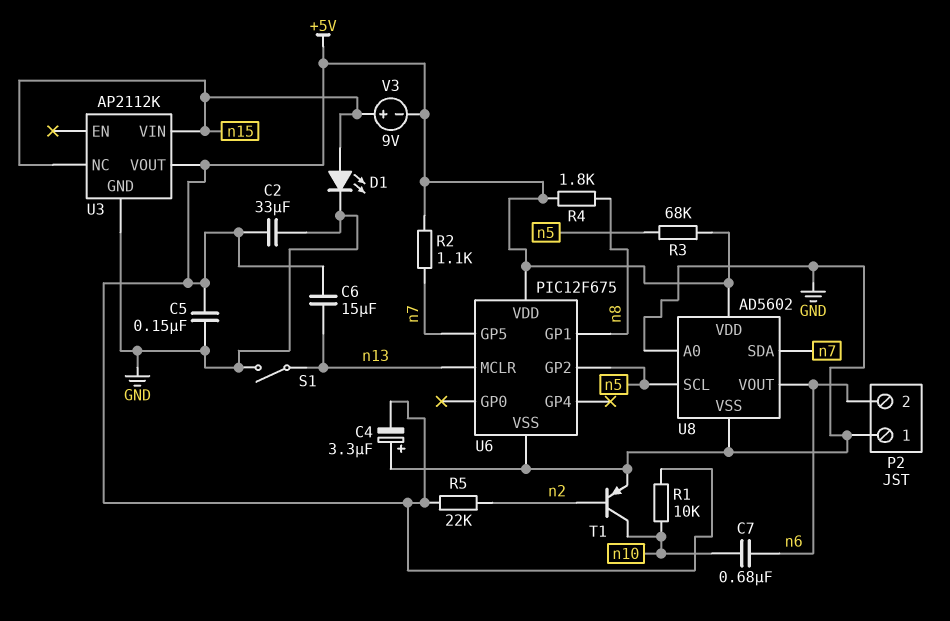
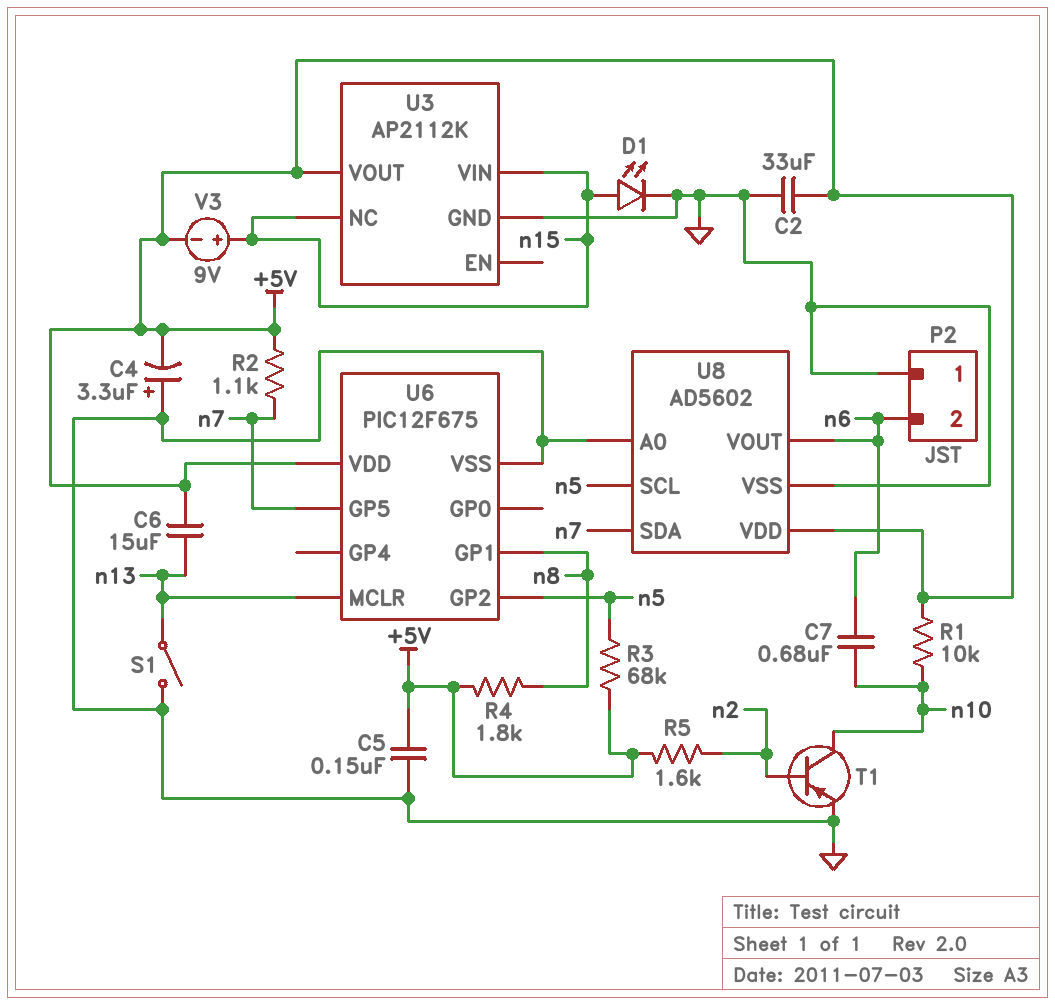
R5: 22k (+5V, n2) -> 1.6k (+5V, n2)

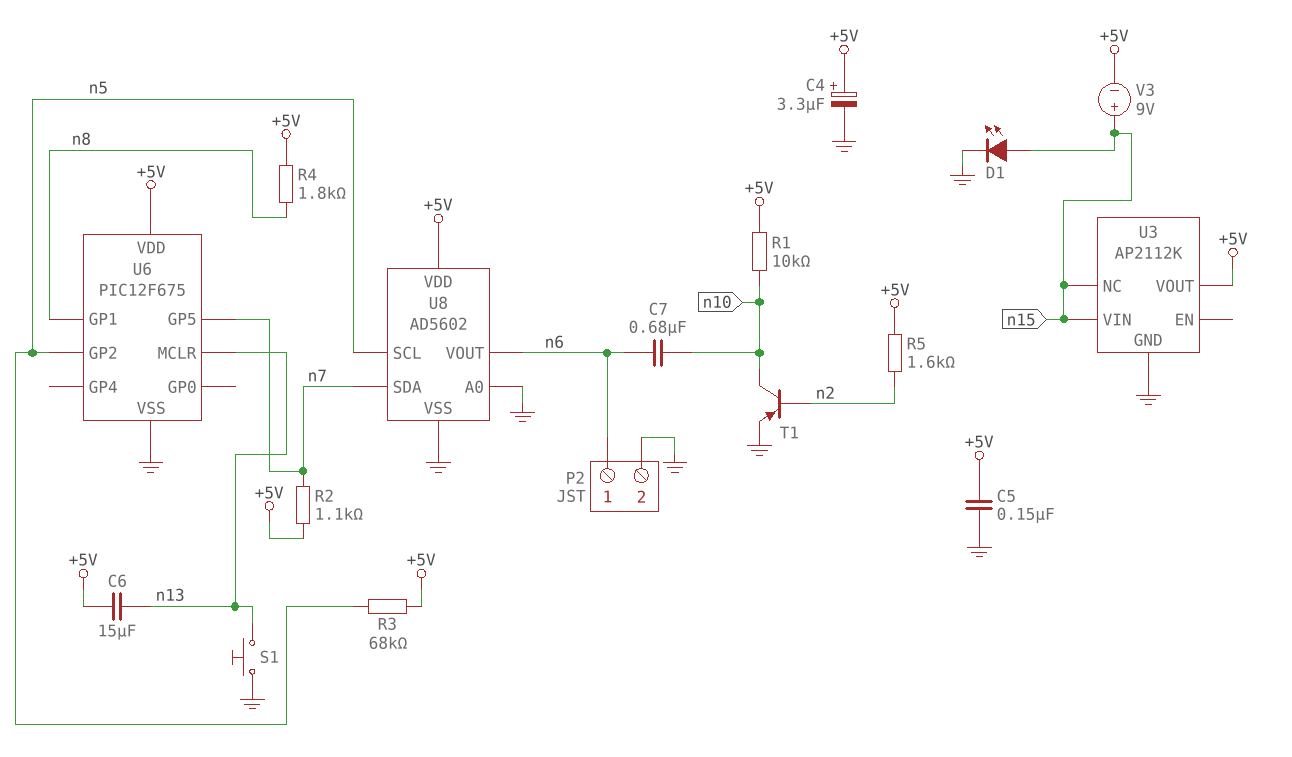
C2: 33uF (+5V, GND) -> none
C4: 3.3uF (plus GND, minus +5V) -> 3.3uF (plus +5V, minus GND)
P2 pin 1: GND -> n6
P2 pin 2: n6 -> GND
S1: switch (GND, n13) -> button (GND, n13)

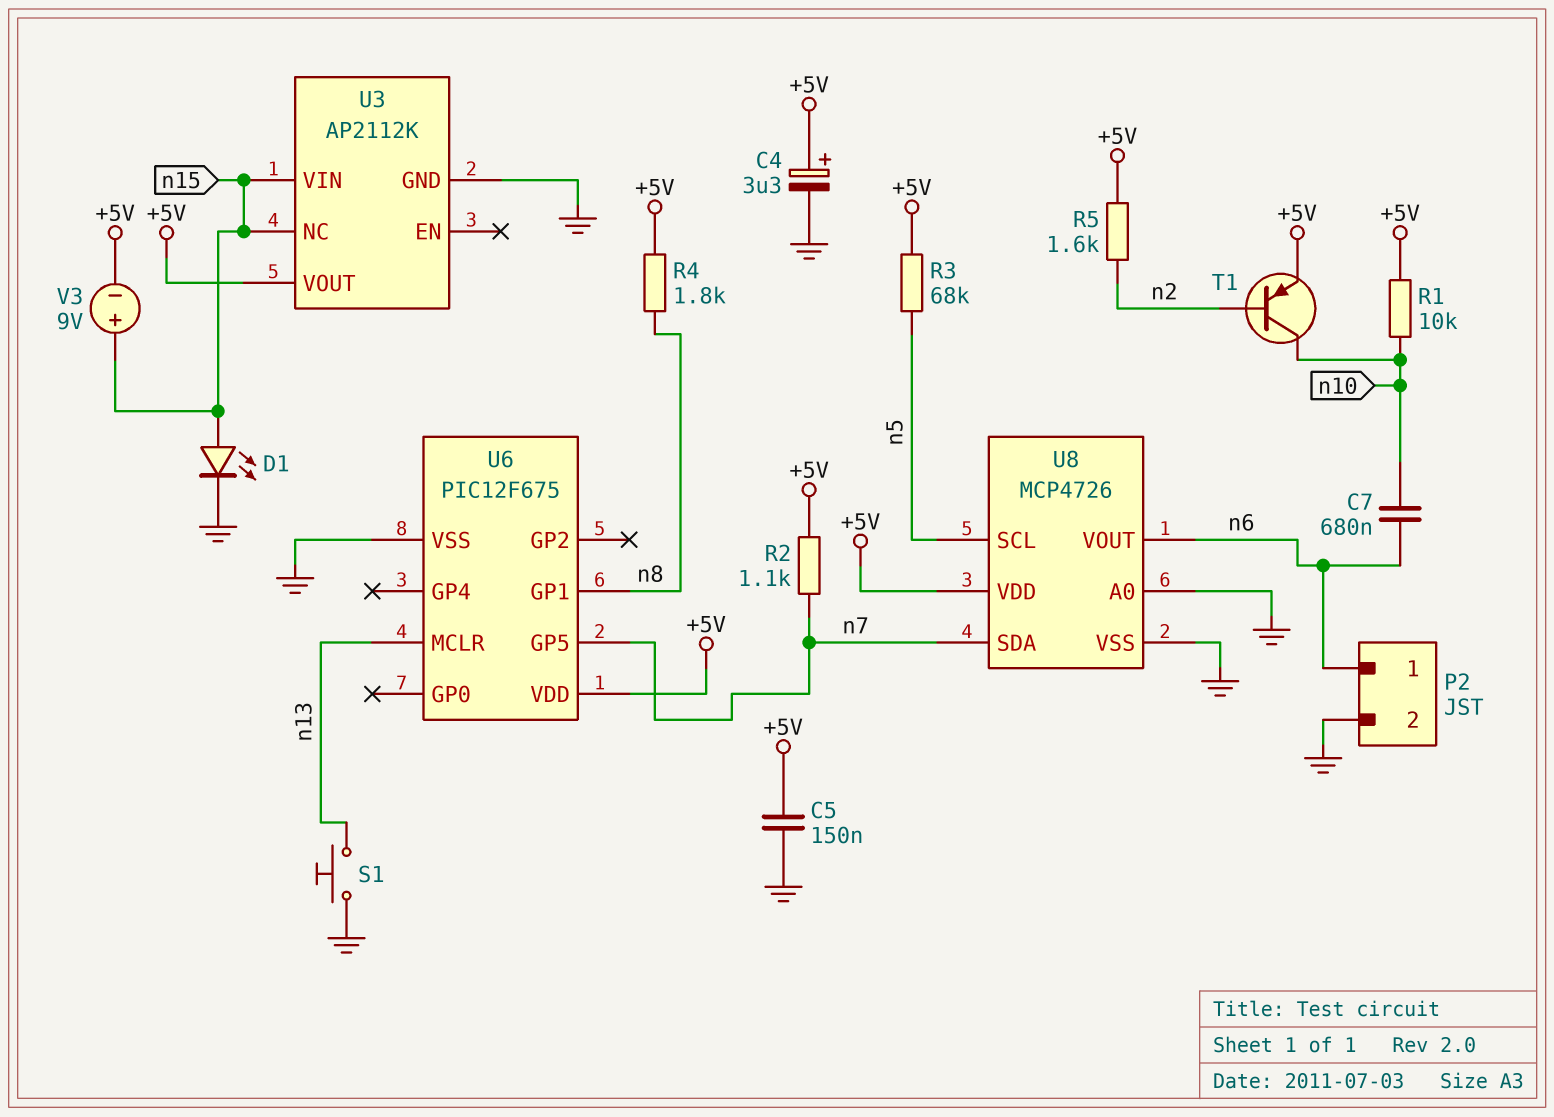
C6: 15uF (+5V, n13) -> none
T1: PNP (B n2, C n10, E GND) -> PNP (B n2, C n10, E +5V)
U6 pin GP2: n5 -> none
U8: AD5602 -> MCP4726

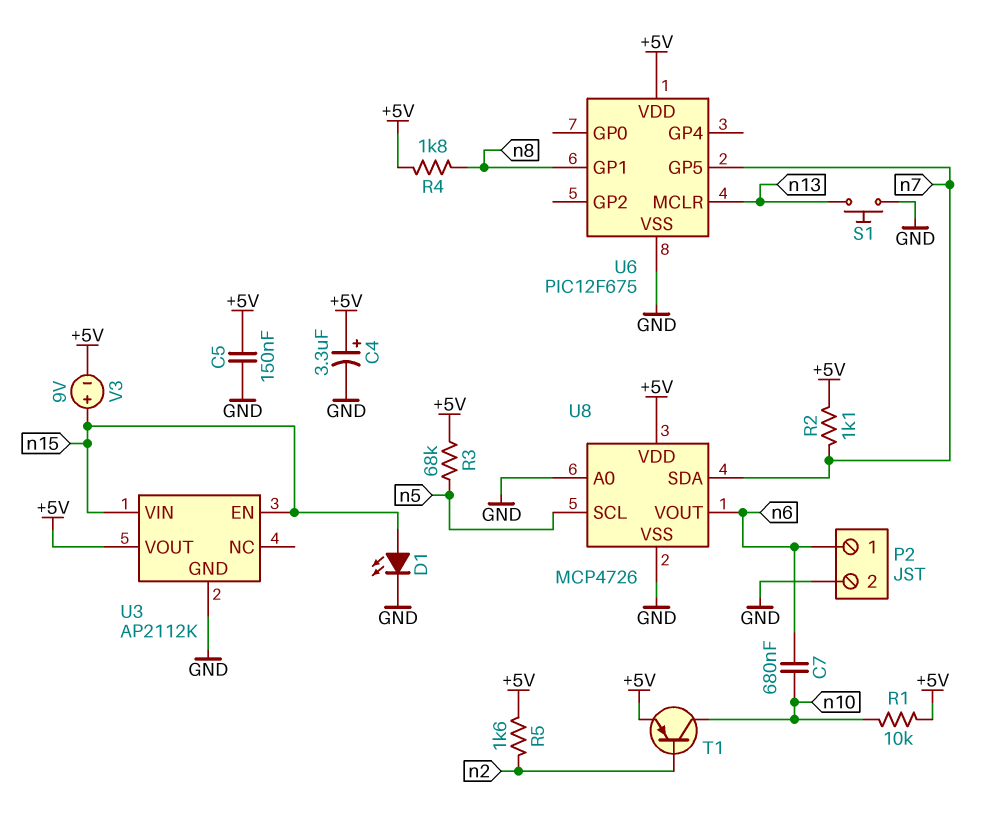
U3 pin EN: none -> n15
U3 pin NC: n15 -> none

